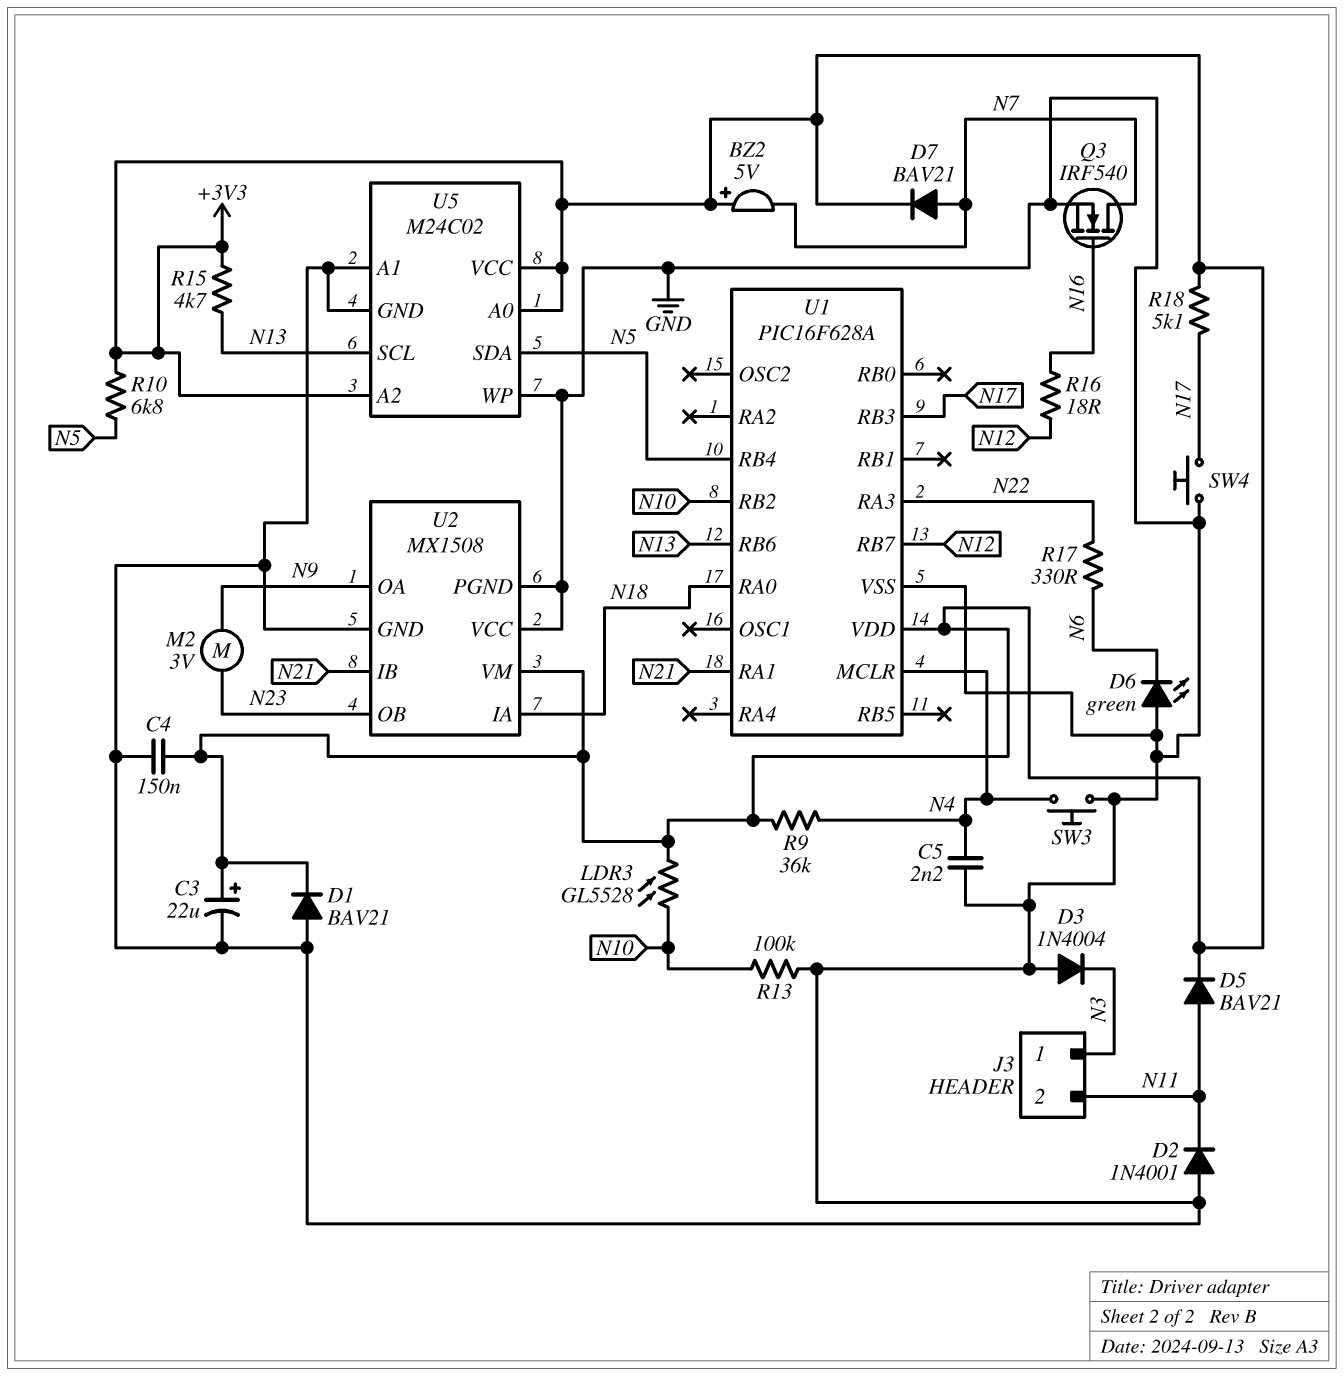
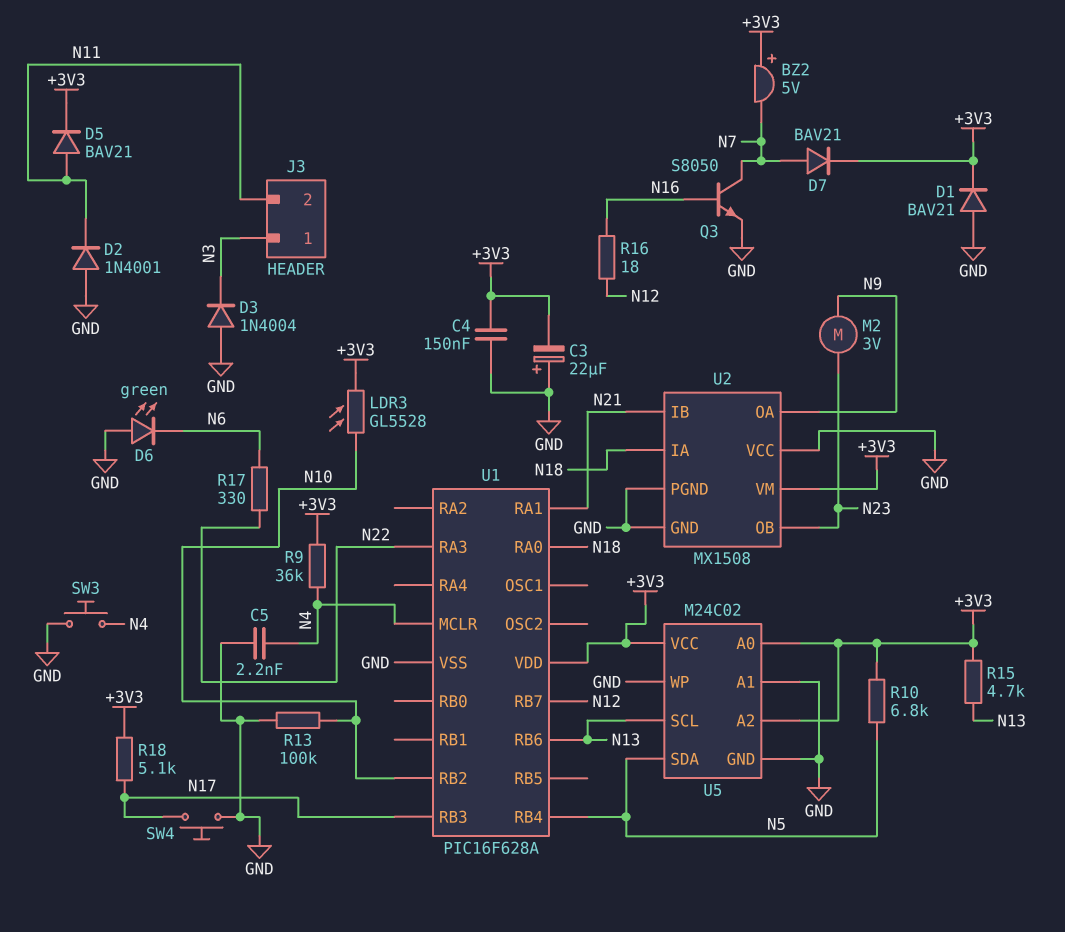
C3: 22uF (plus +3V3, minus GND) -> 22uF (plus GND, minus +3V3)
Q3: NMOS IRF540 (G N16, D N7, S GND) -> NPN S8050 (B N16, C N7, E GND)

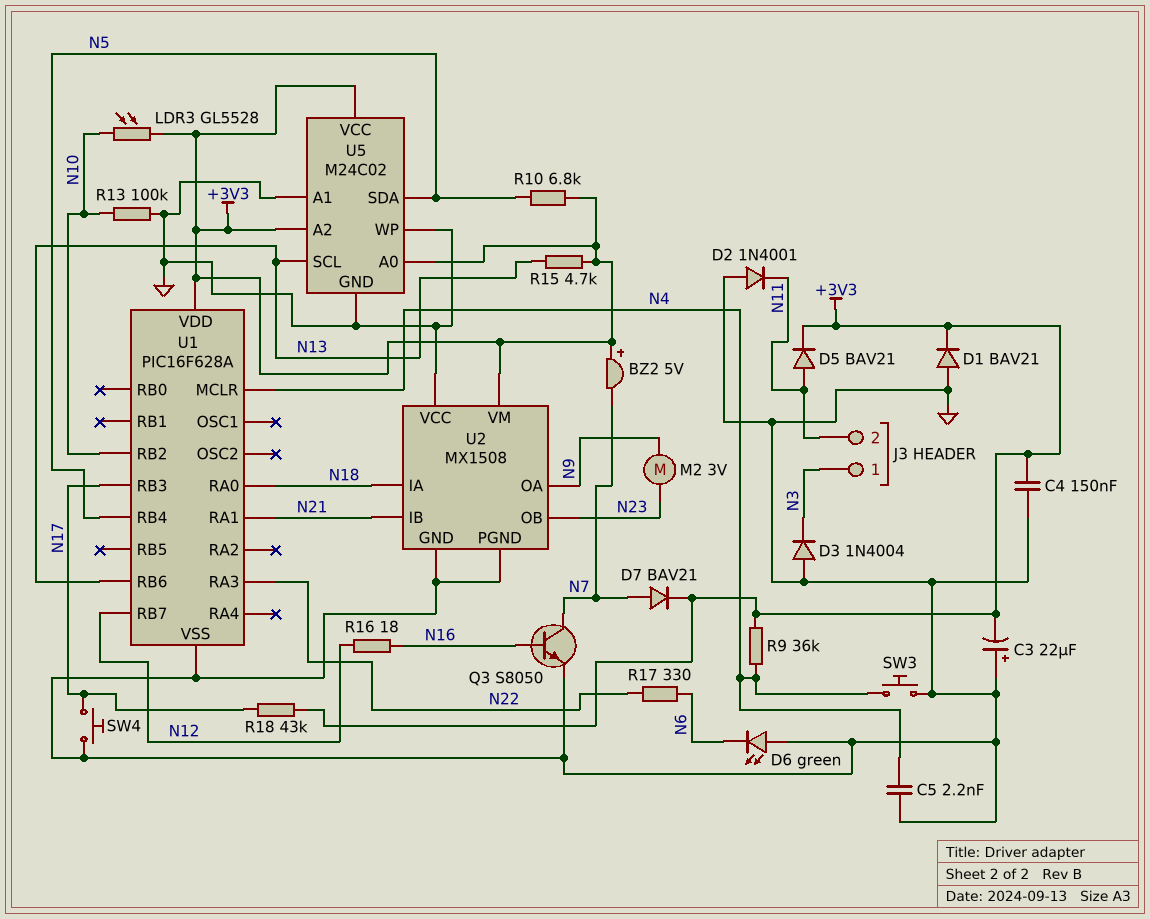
R18: 5.1k (+3V3, N17) -> 43k (+3V3, N17)

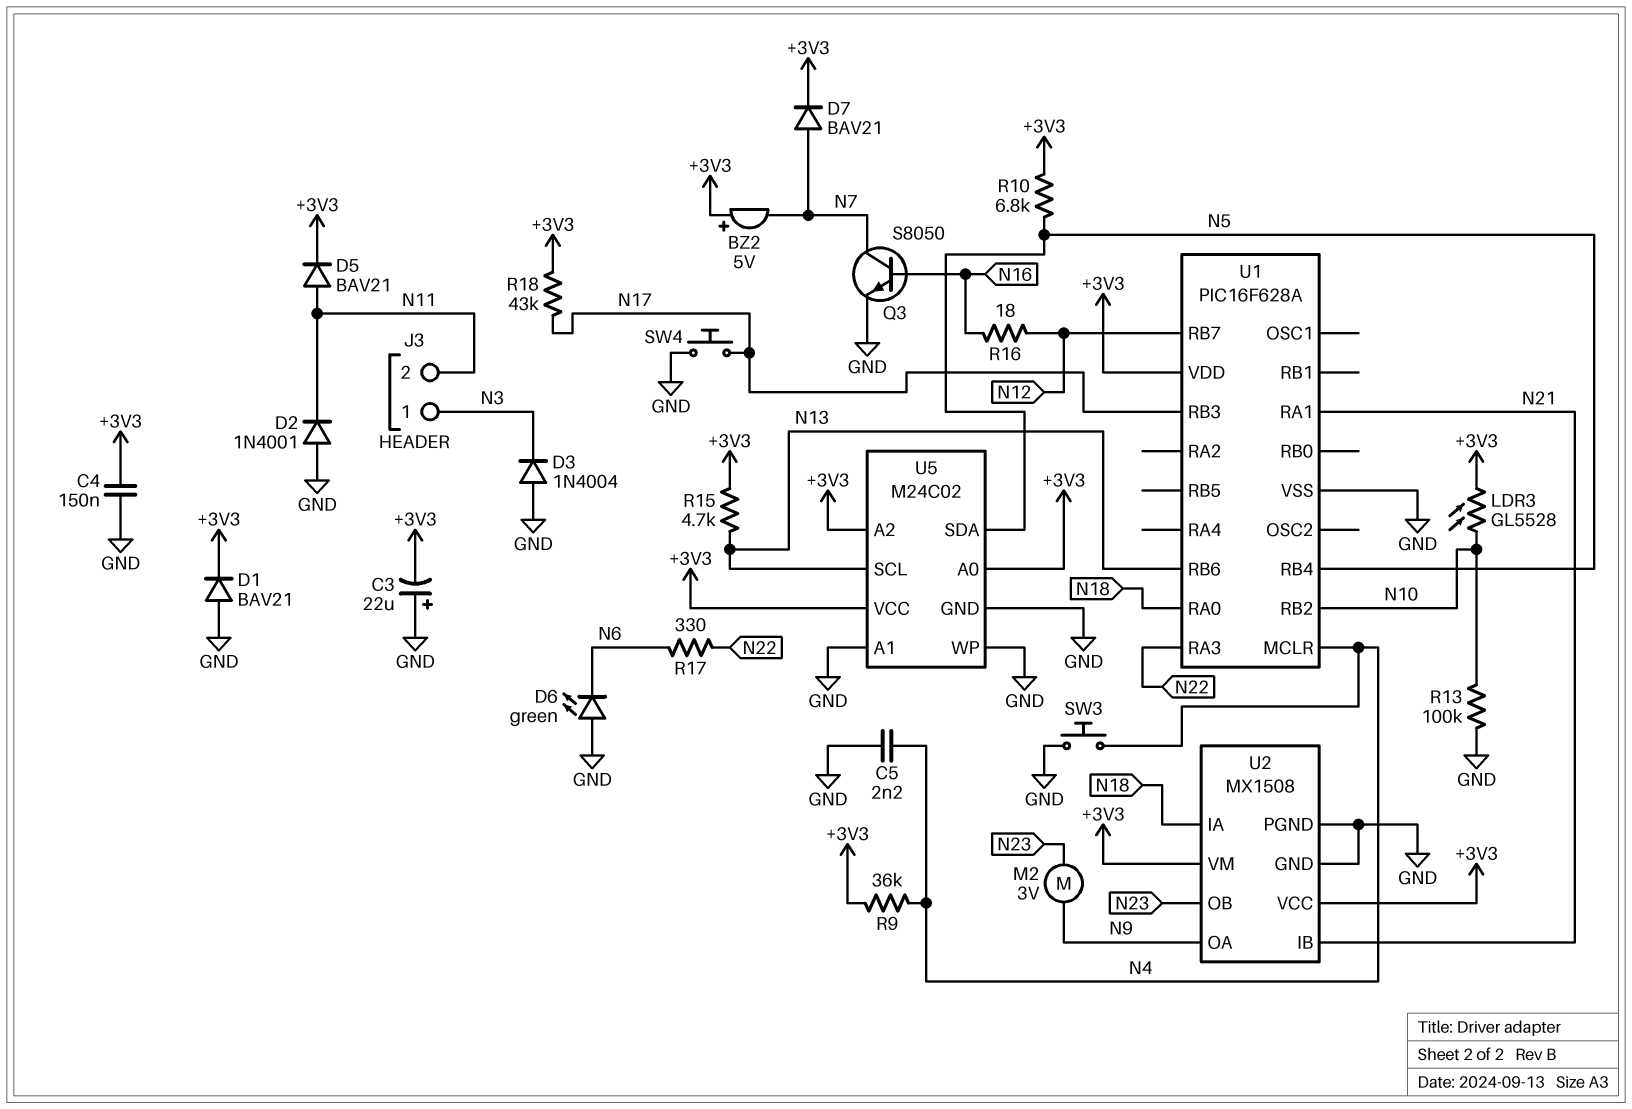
U2 pin VCC: GND -> +3V3

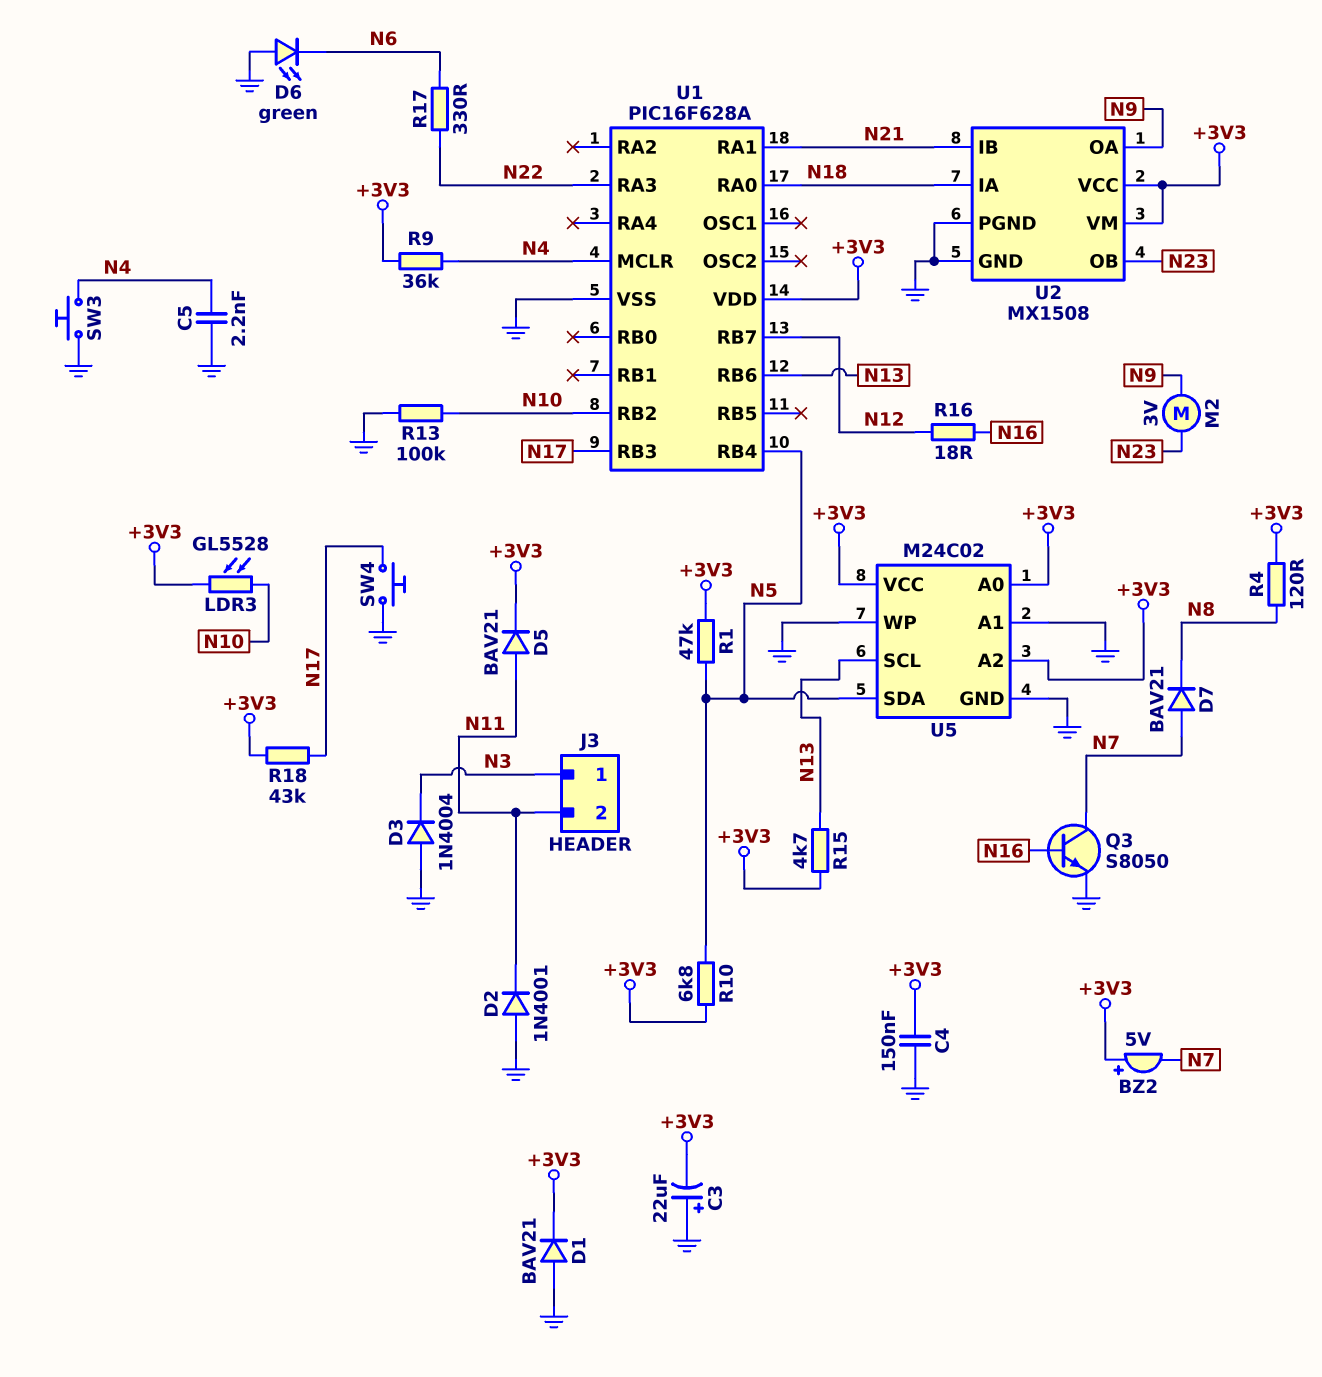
D7: diode BAV21 (A N7, K +3V3) -> diode BAV21 (A N7, K N8)
R1: none -> 47k (+3V3, N5)
R4: none -> 120 (+3V3, N8)

